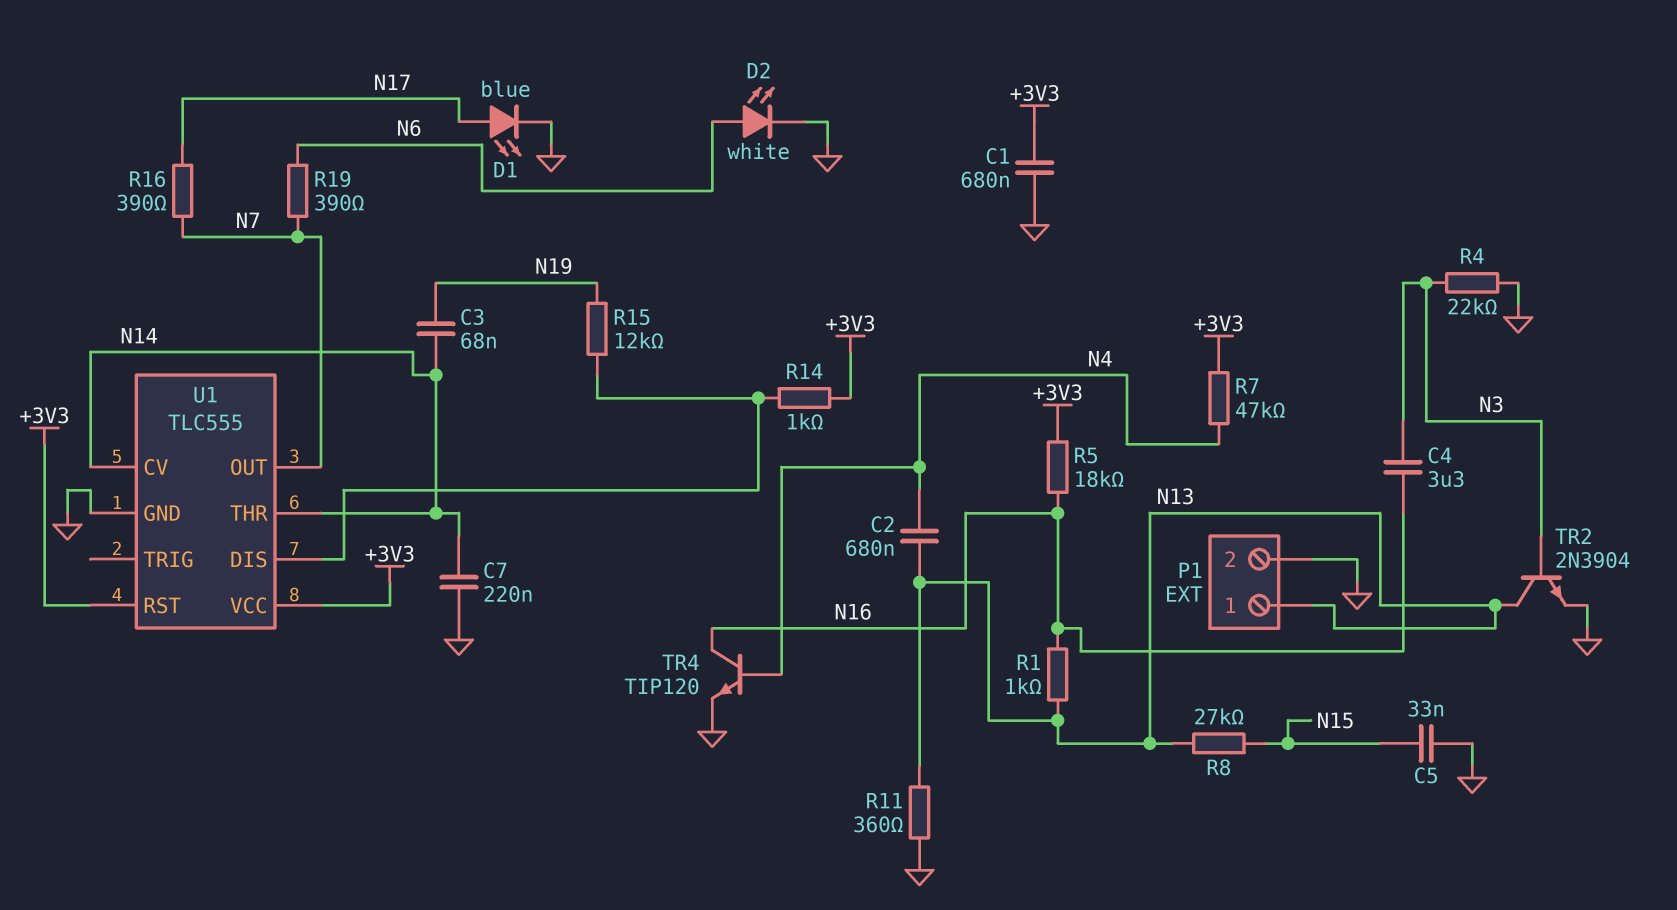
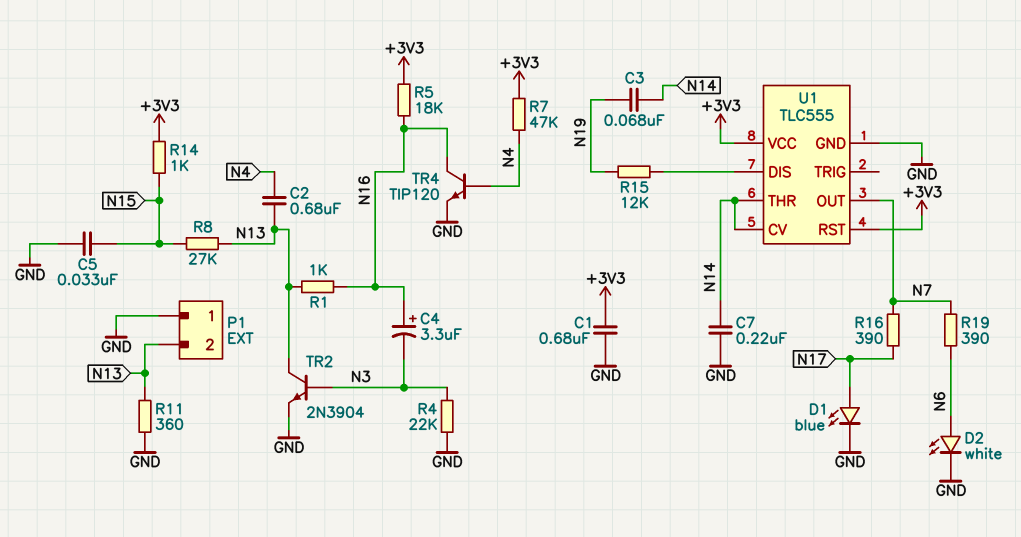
C4: 3.3uF (N3, N16) -> 3.3uF (plus N16, minus N3)
P1 pin 1: N13 -> GND
P1 pin 2: GND -> N13
R14: 1k (+3V3, U1/DIS) -> 1k (+3V3, N15)

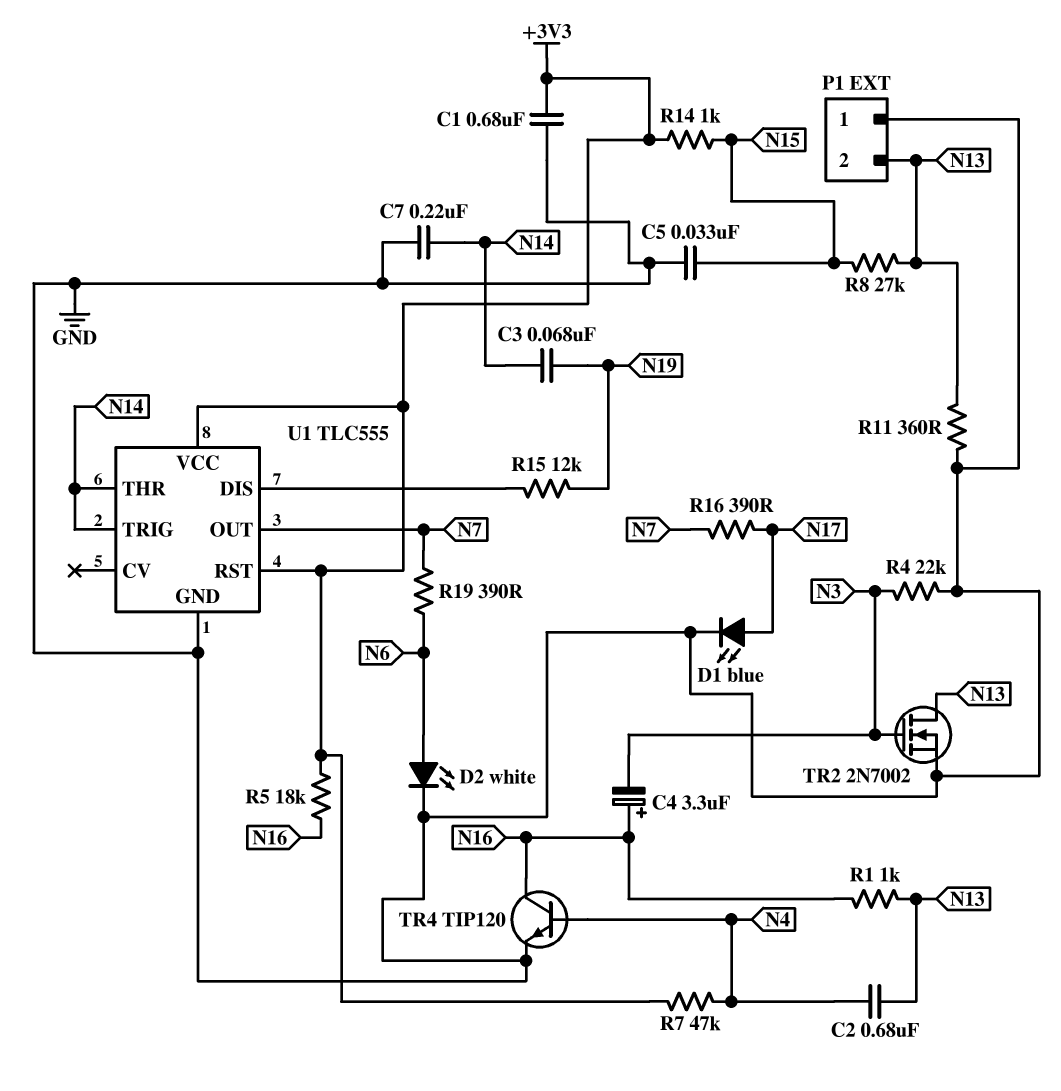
TR2: NPN 2N3904 (B N3, C N13, E GND) -> NMOS 2N7002 (G N3, D N13, S GND)
U1 pin CV: N14 -> none
U1 pin TRIG: none -> N14

